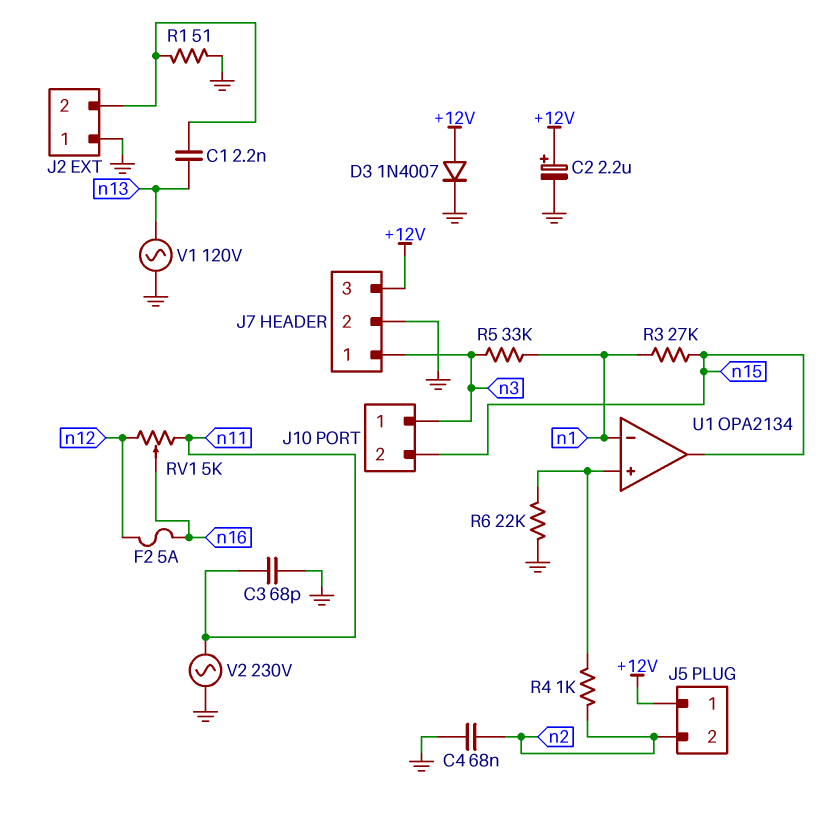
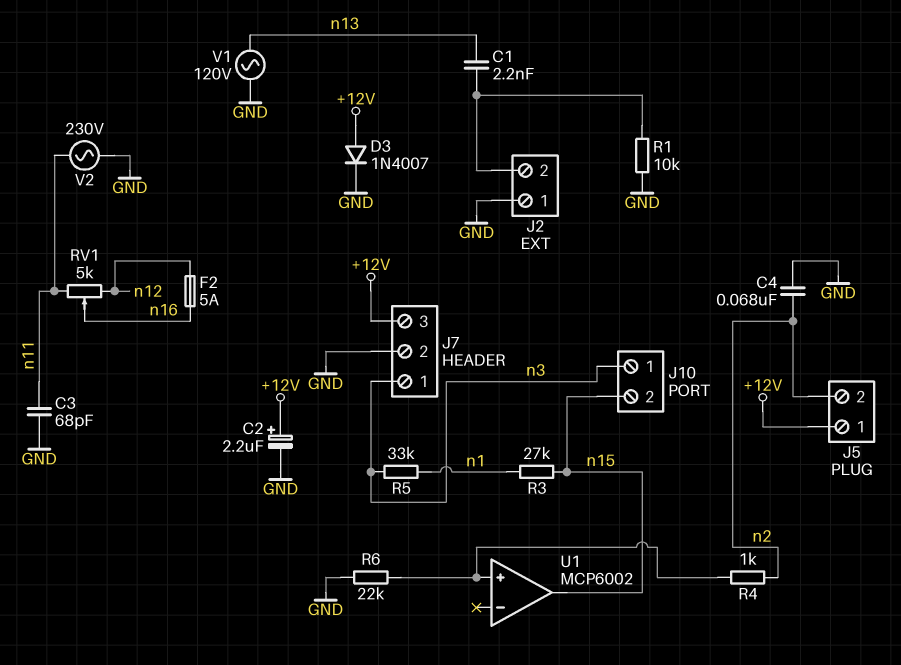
R1: 51 (GND, J2/2) -> 10k (GND, J2/2)
U1: OPA2134 -> MCP6002
U1 pin in-: n1 -> none

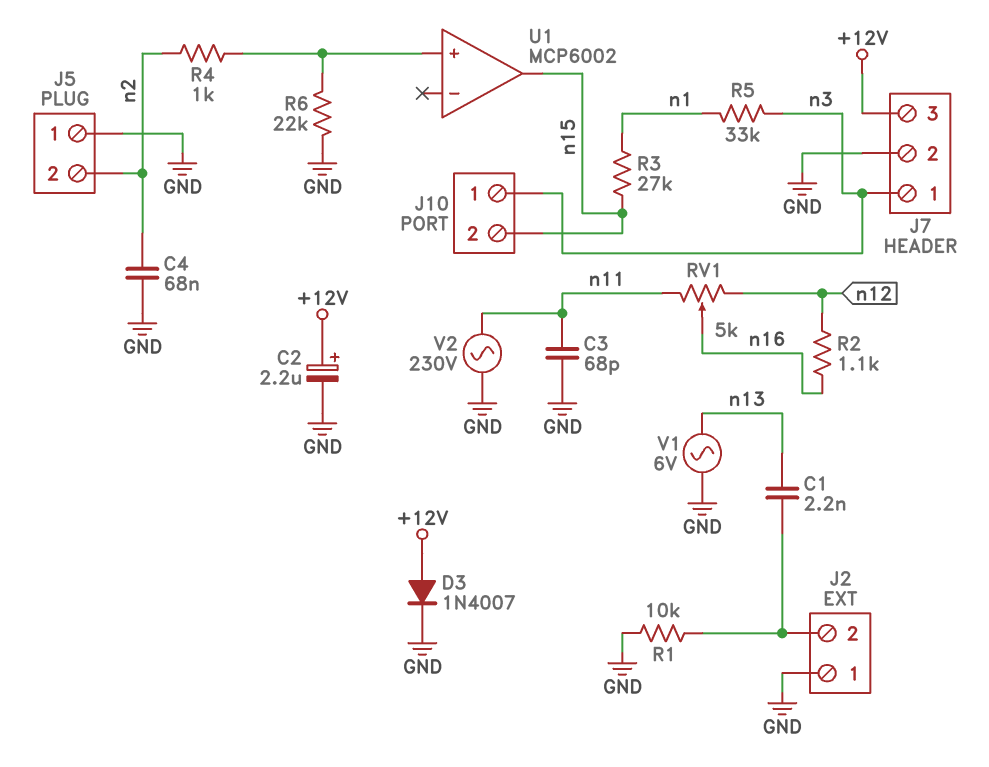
F2: 5A (n12, n16) -> none
J5 pin 1: +12V -> GND
R2: none -> 1.1k (n12, n16)
V1: AC 120V (GND, n13) -> AC 6V (GND, n13)

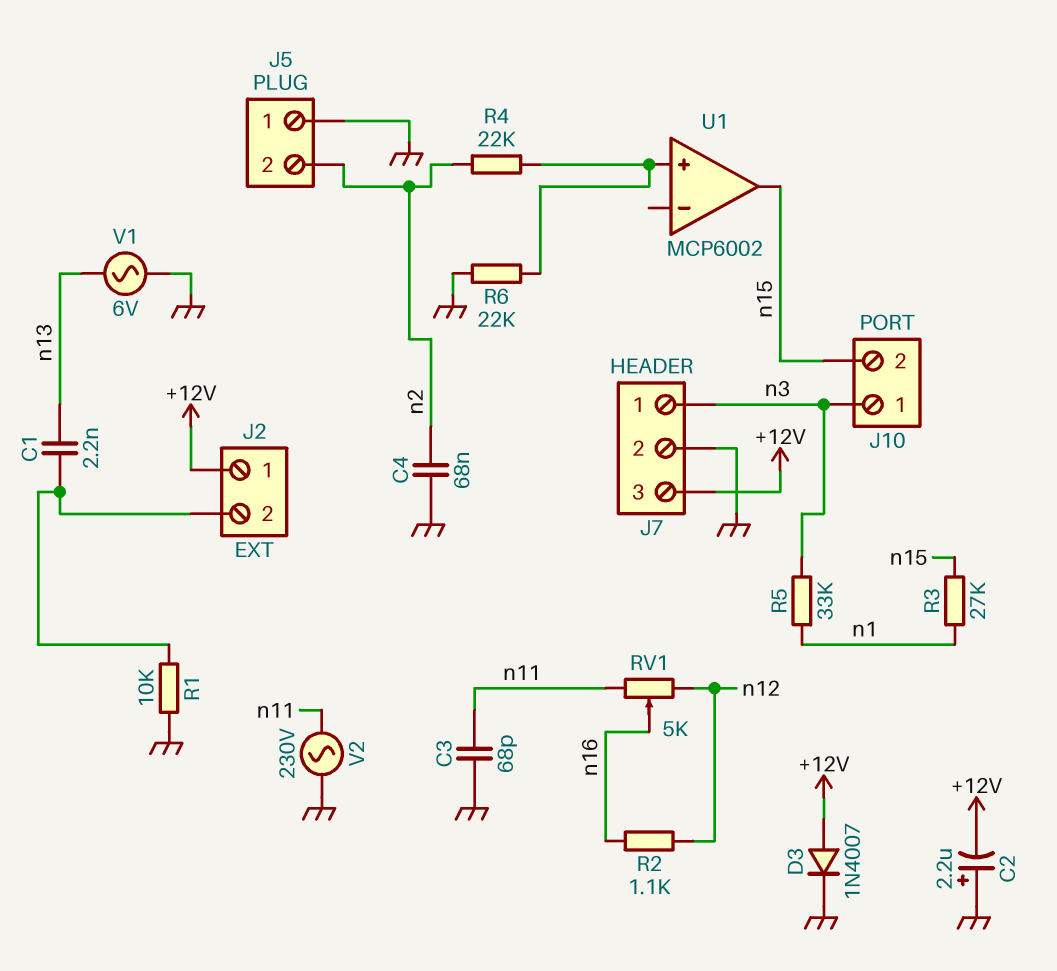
C2: 2.2uF (plus +12V, minus GND) -> 2.2uF (plus GND, minus +12V)
J2 pin 1: GND -> +12V
R4: 1k (U1/in+, n2) -> 22k (U1/in+, n2)

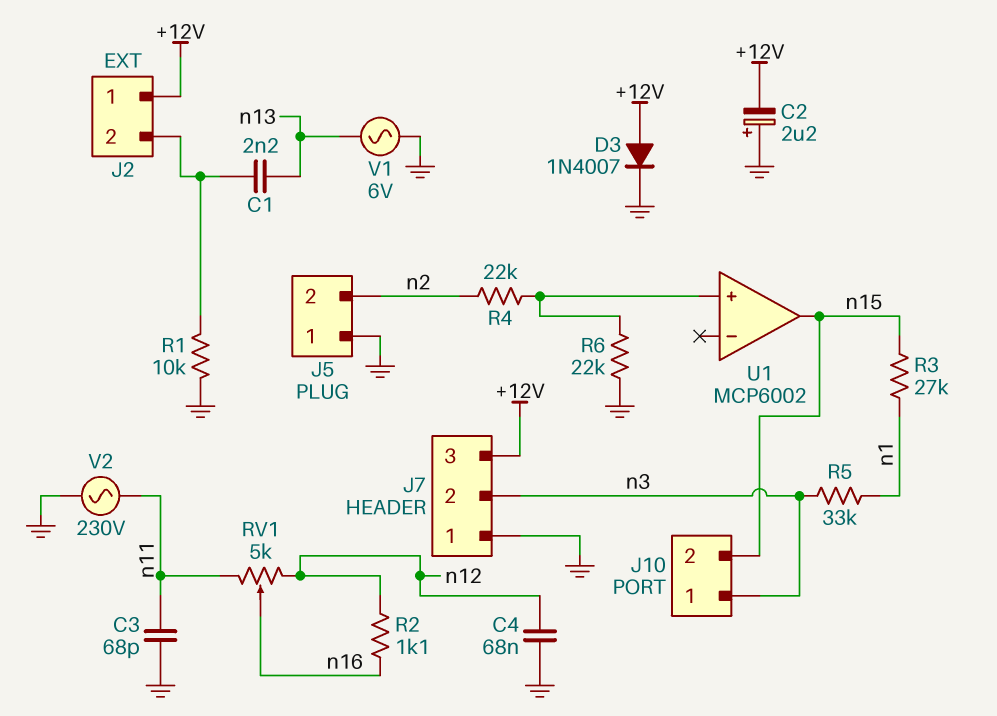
C4: 68nF (GND, n2) -> 68nF (GND, n12)
J7 pin 1: n3 -> GND
J7 pin 2: GND -> n3

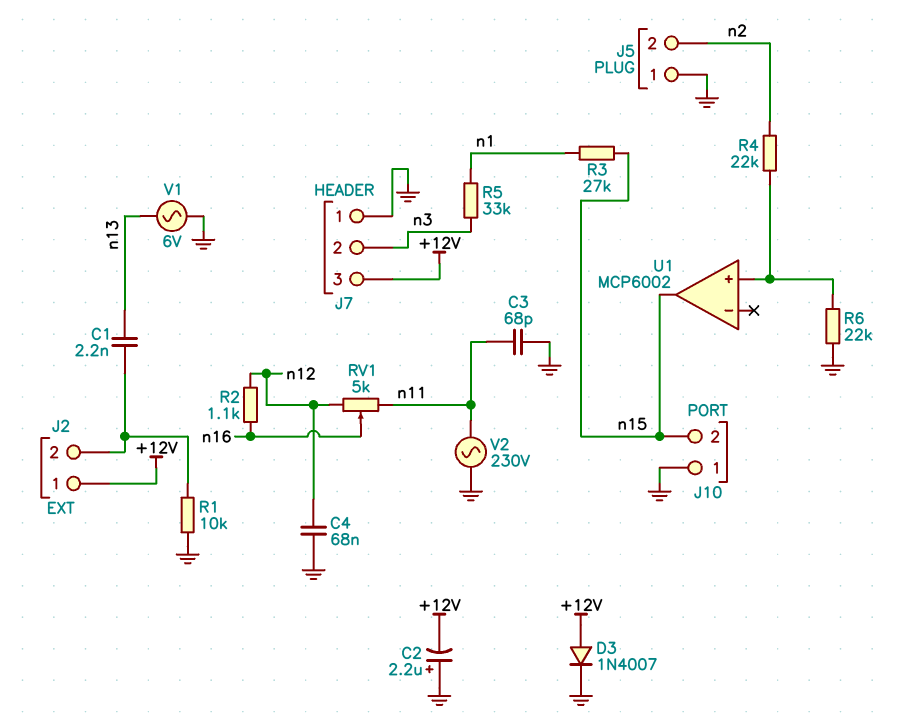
J10 pin 1: n3 -> GND

